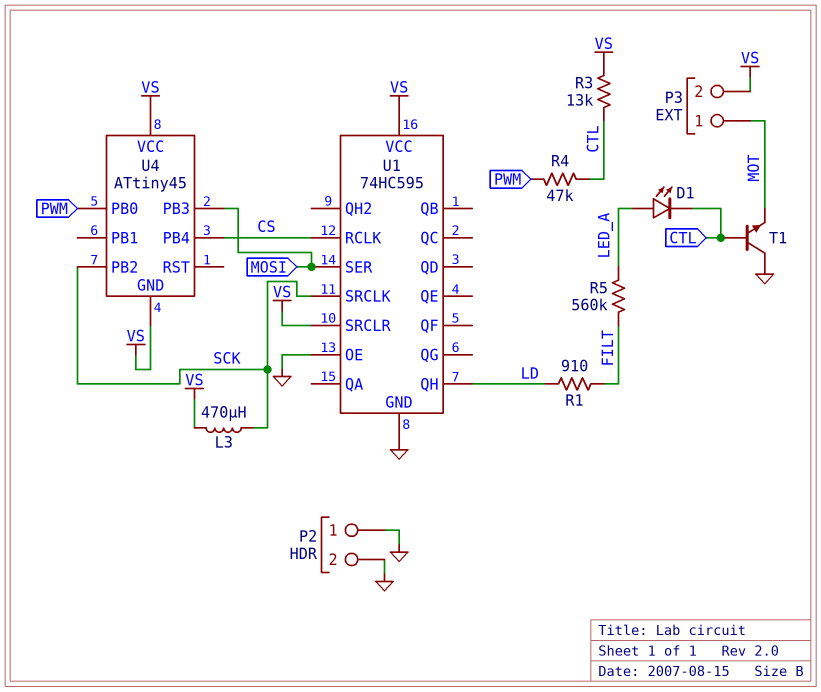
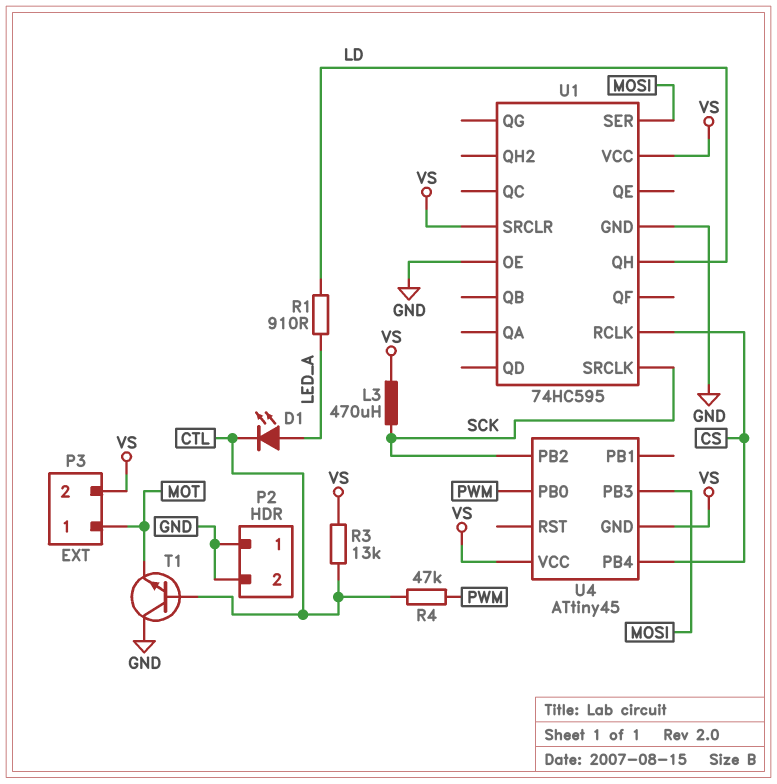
R1: 910 (FILT, LD) -> 910 (LD, LED_A)
R5: 560k (FILT, LED_A) -> none

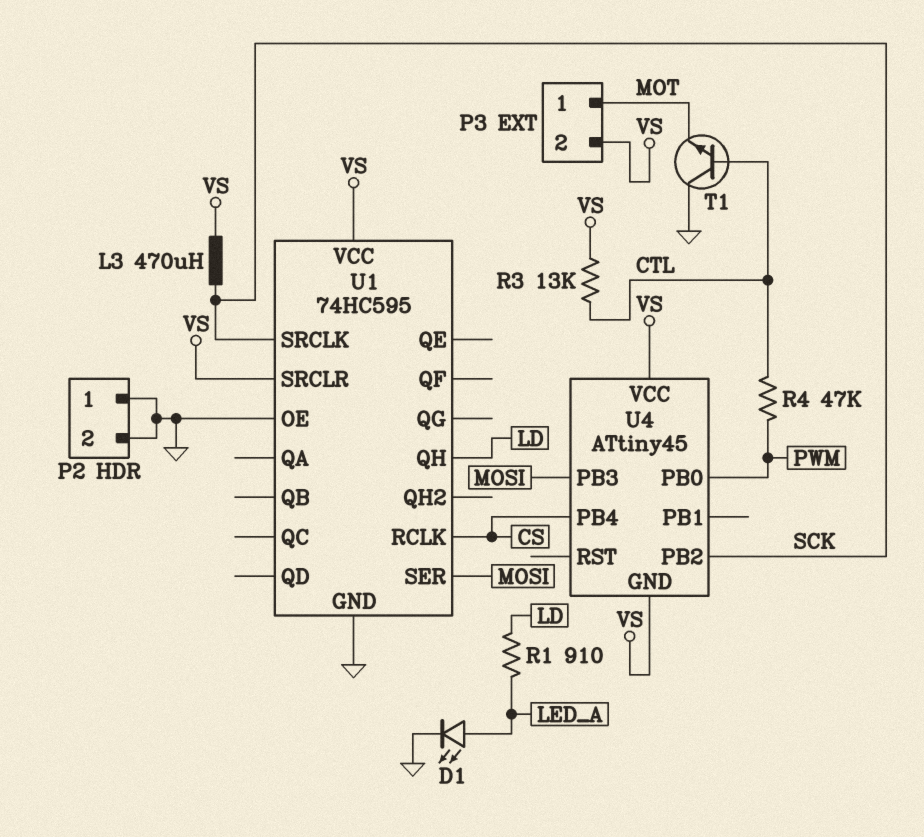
D1: LED (A LED_A, K CTL) -> LED (A LED_A, K GND)

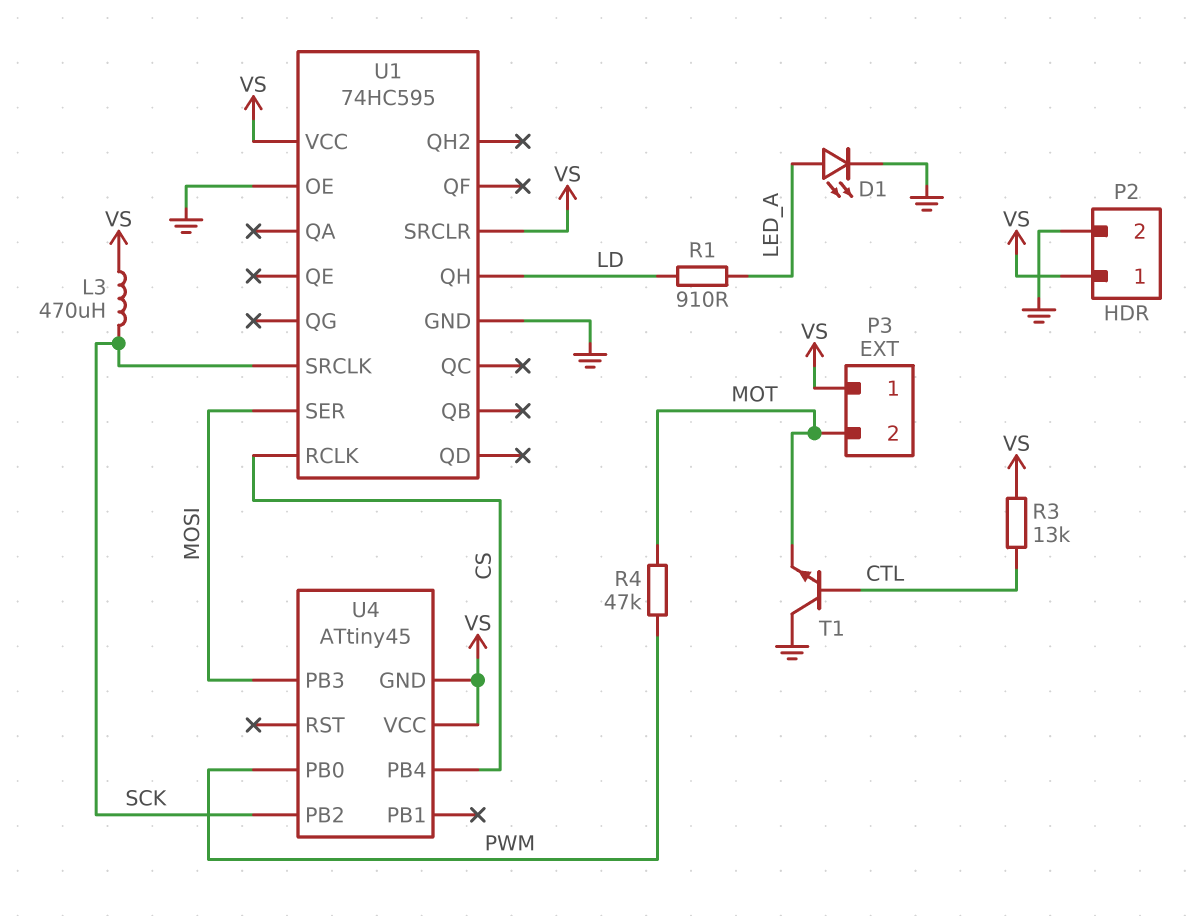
P2 pin 1: GND -> VS
P3 pin 1: MOT -> VS
P3 pin 2: VS -> MOT
R4: 47k (CTL, PWM) -> 47k (MOT, PWM)

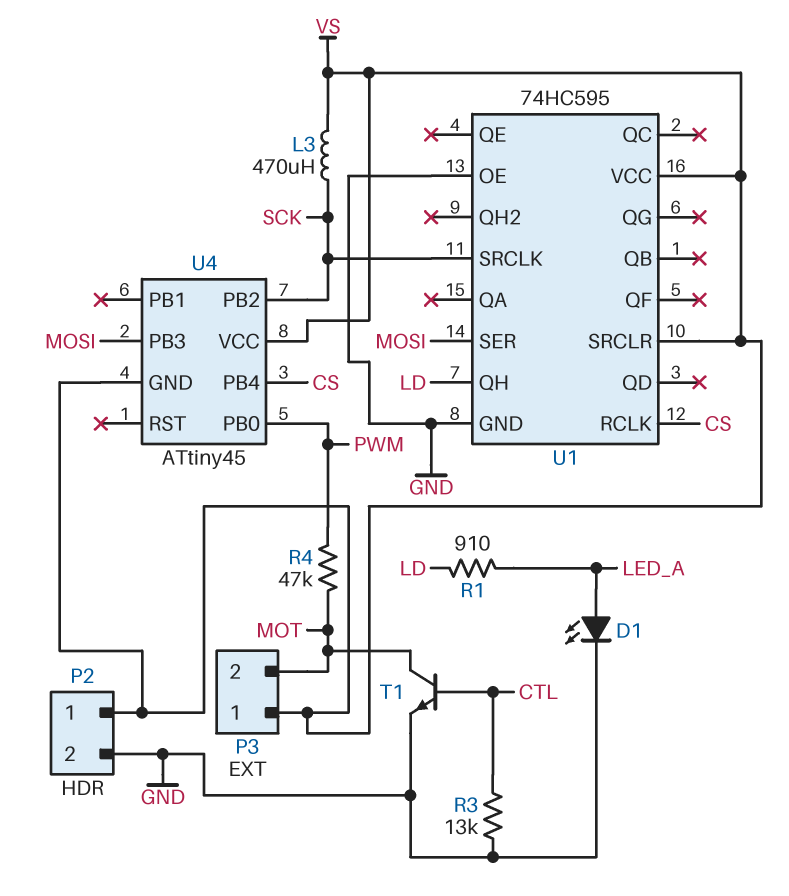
R3: 13k (CTL, VS) -> 13k (CTL, GND)
T1: NPN (B CTL, C GND, E MOT) -> NPN (B CTL, C MOT, E GND)

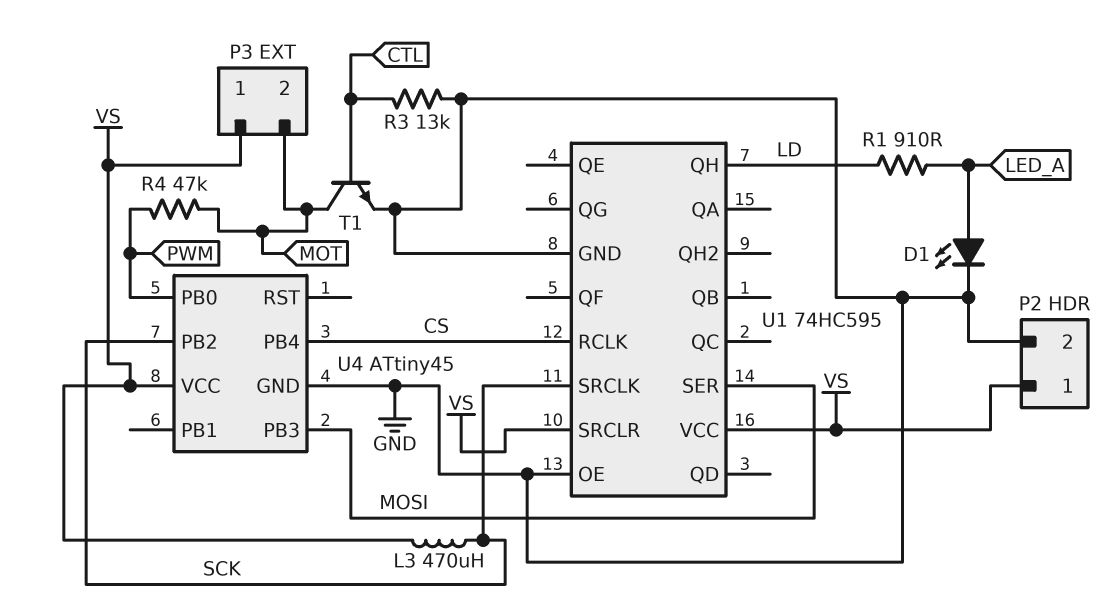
U4 pin GND: VS -> GND

